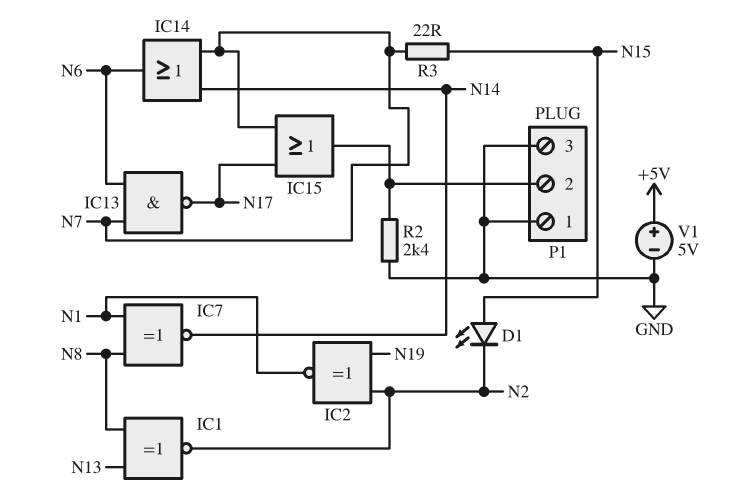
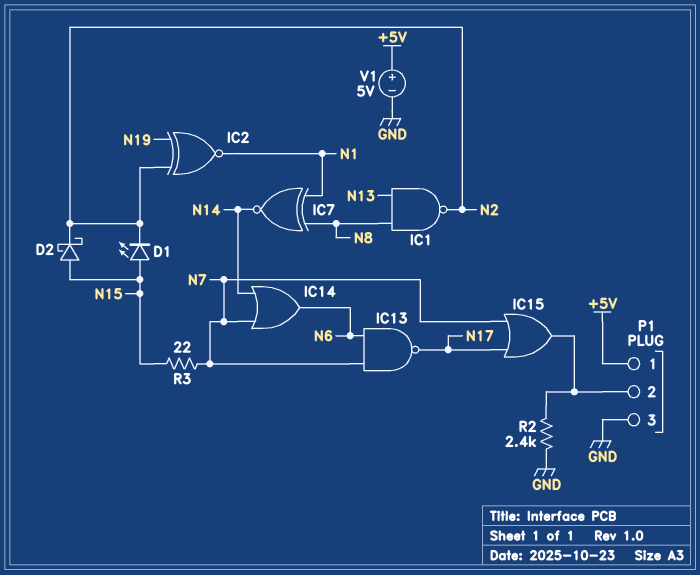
D2: none -> schottky (A N15, K N2)
IC1: XNOR (in N8, in N13, out N2) -> NAND (in N8, in N13, out N2)
P1 pin 1: GND -> +5V

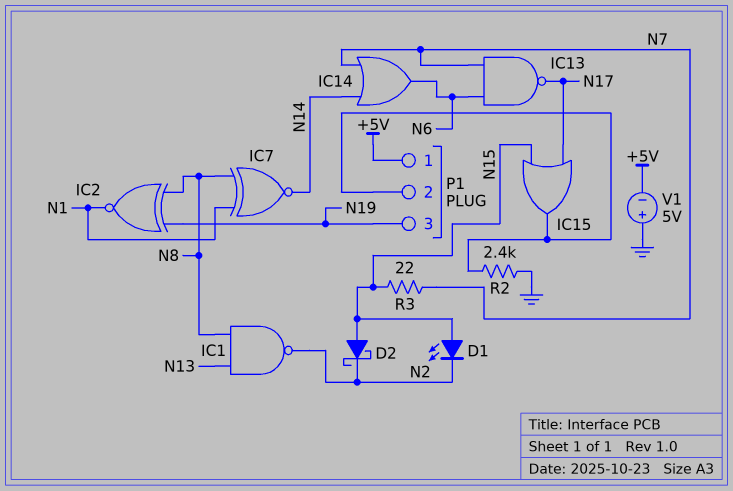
IC2: XNOR (in N2, in N19, out N1) -> XNOR (in N8, in N19, out N1)
IC15: OR (in N7, in N17, out P1/2) -> OR (in N15, in N17, out P1/2)
P1 pin 3: GND -> N19
V1: 5V (plus +5V, minus GND) -> 5V (plus GND, minus +5V)

